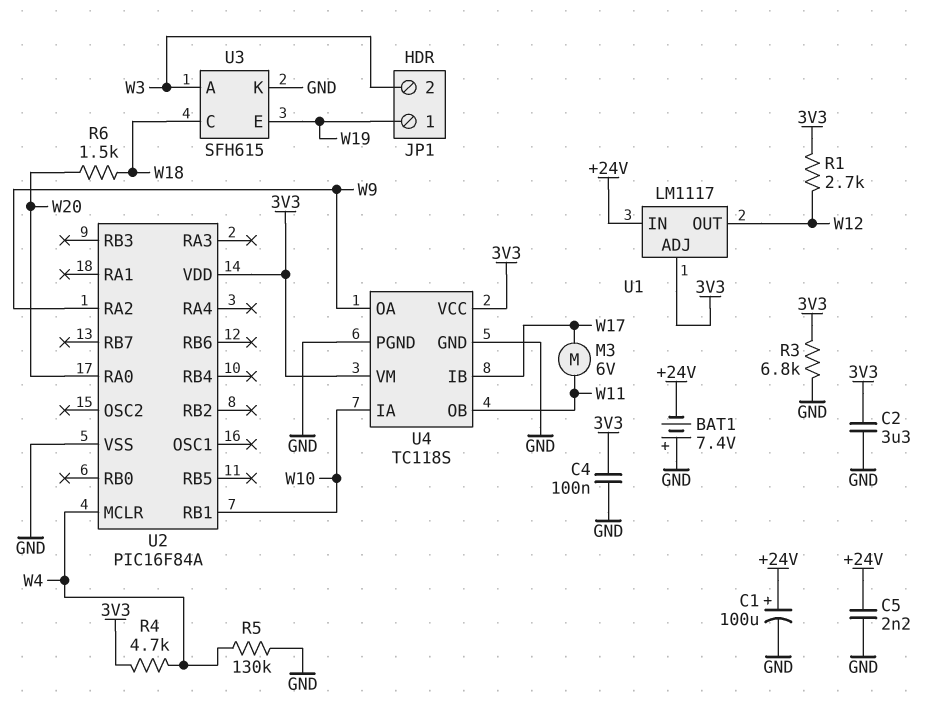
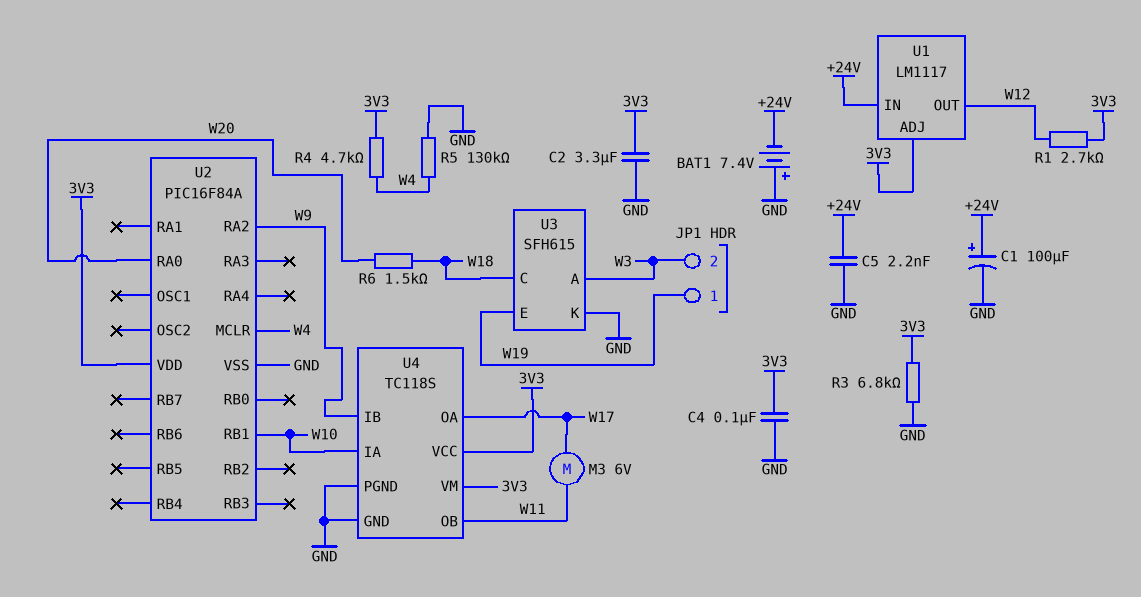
U4 pin IB: W17 -> W9
U4 pin OA: W9 -> W17

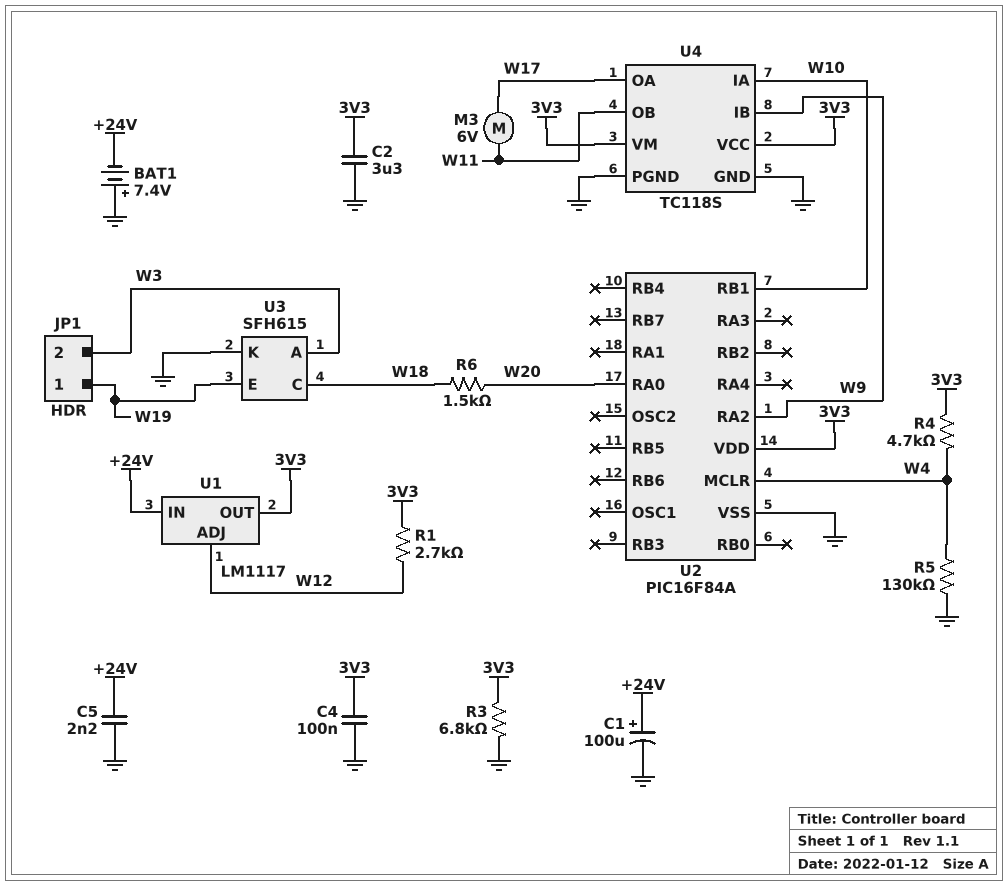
U1 pin ADJ: 3V3 -> W12
U1 pin OUT: W12 -> 3V3

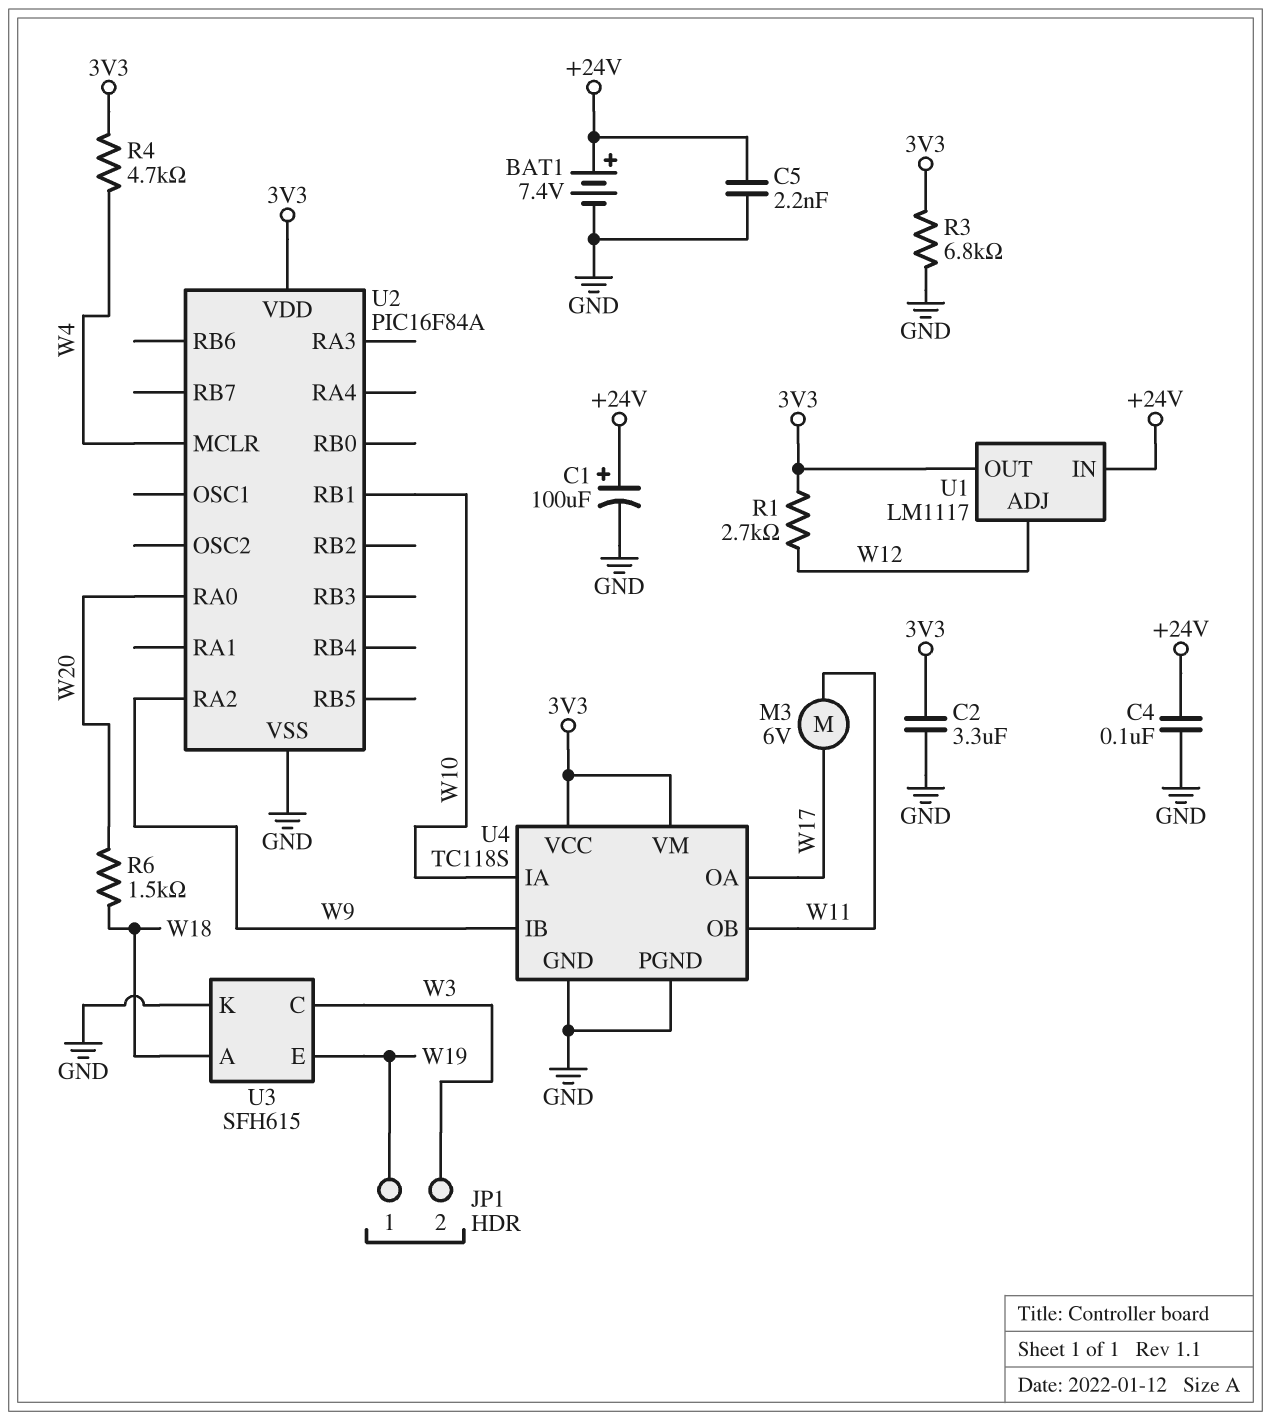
BAT1: 7.4V (plus GND, minus +24V) -> 7.4V (plus +24V, minus GND)
C4: 100nF (3V3, GND) -> 100nF (+24V, GND)
R5: 130k (GND, W4) -> none
U3 pin A: W3 -> W18
U3 pin C: W18 -> W3

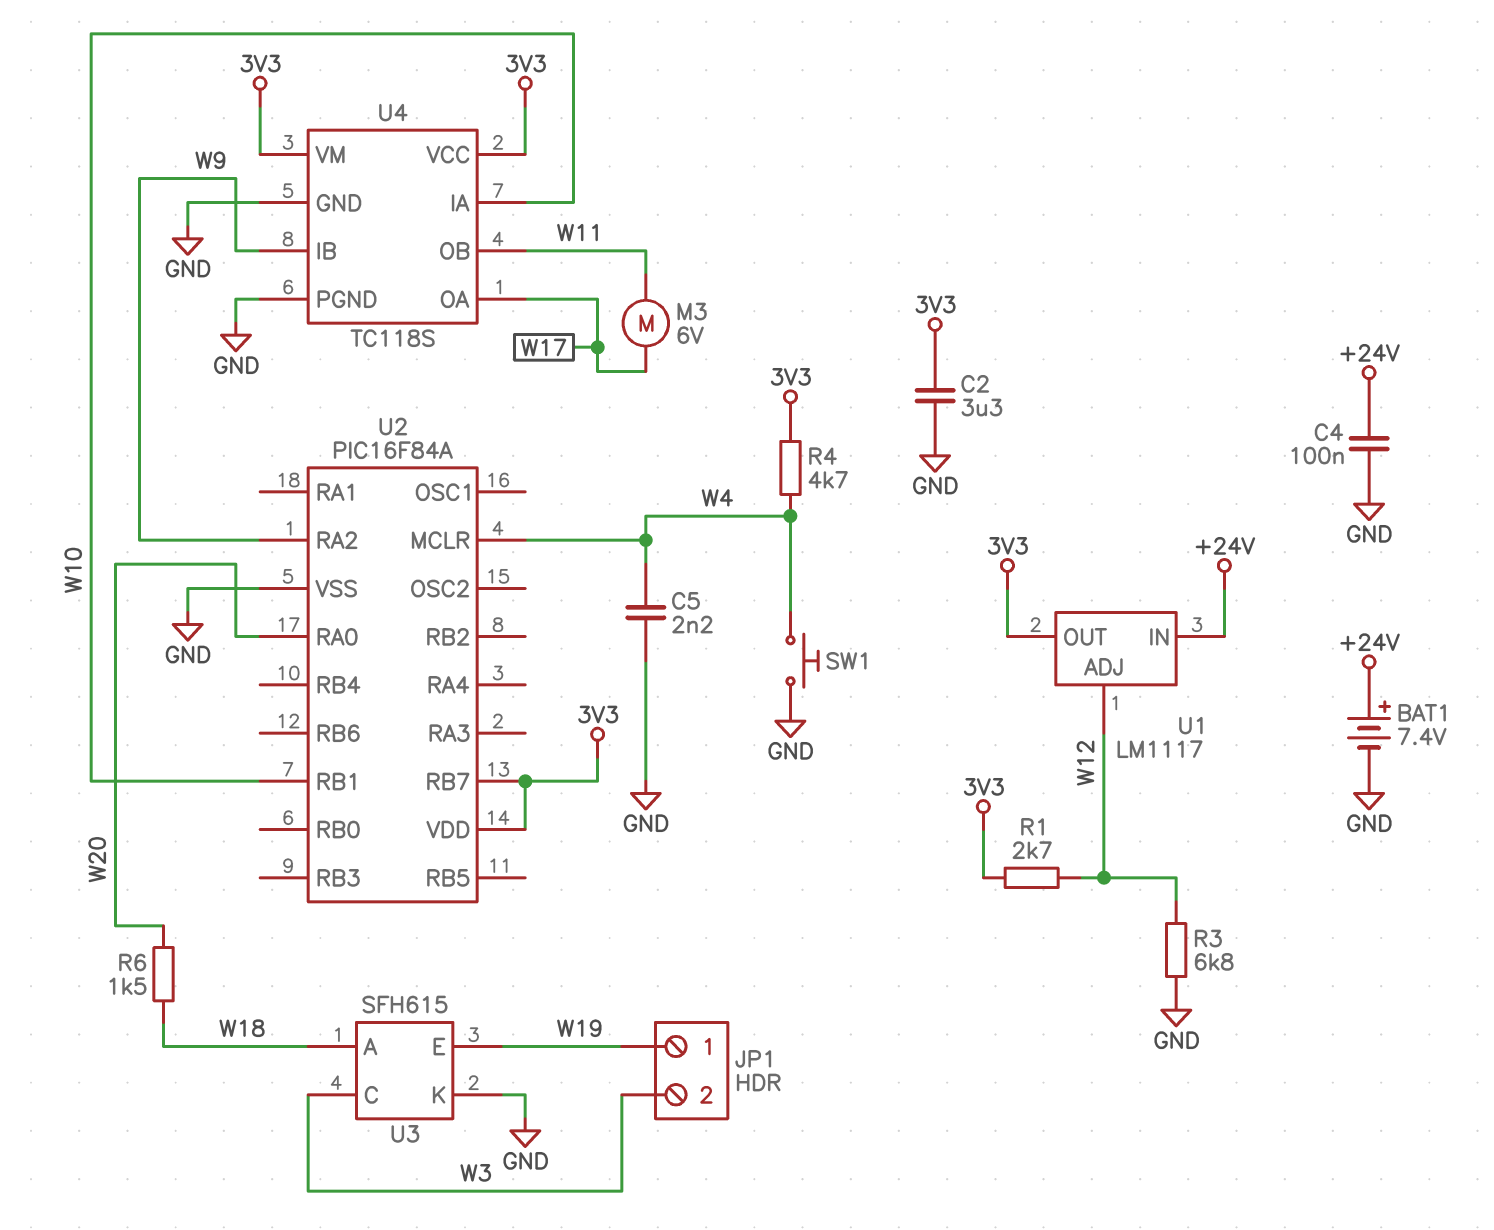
C1: 100uF (plus +24V, minus GND) -> none
C5: 2.2nF (+24V, GND) -> 2.2nF (GND, W4)
R3: 6.8k (3V3, GND) -> 6.8k (GND, W12)
SW1: none -> button (GND, W4)
U2 pin RB7: none -> 3V3

